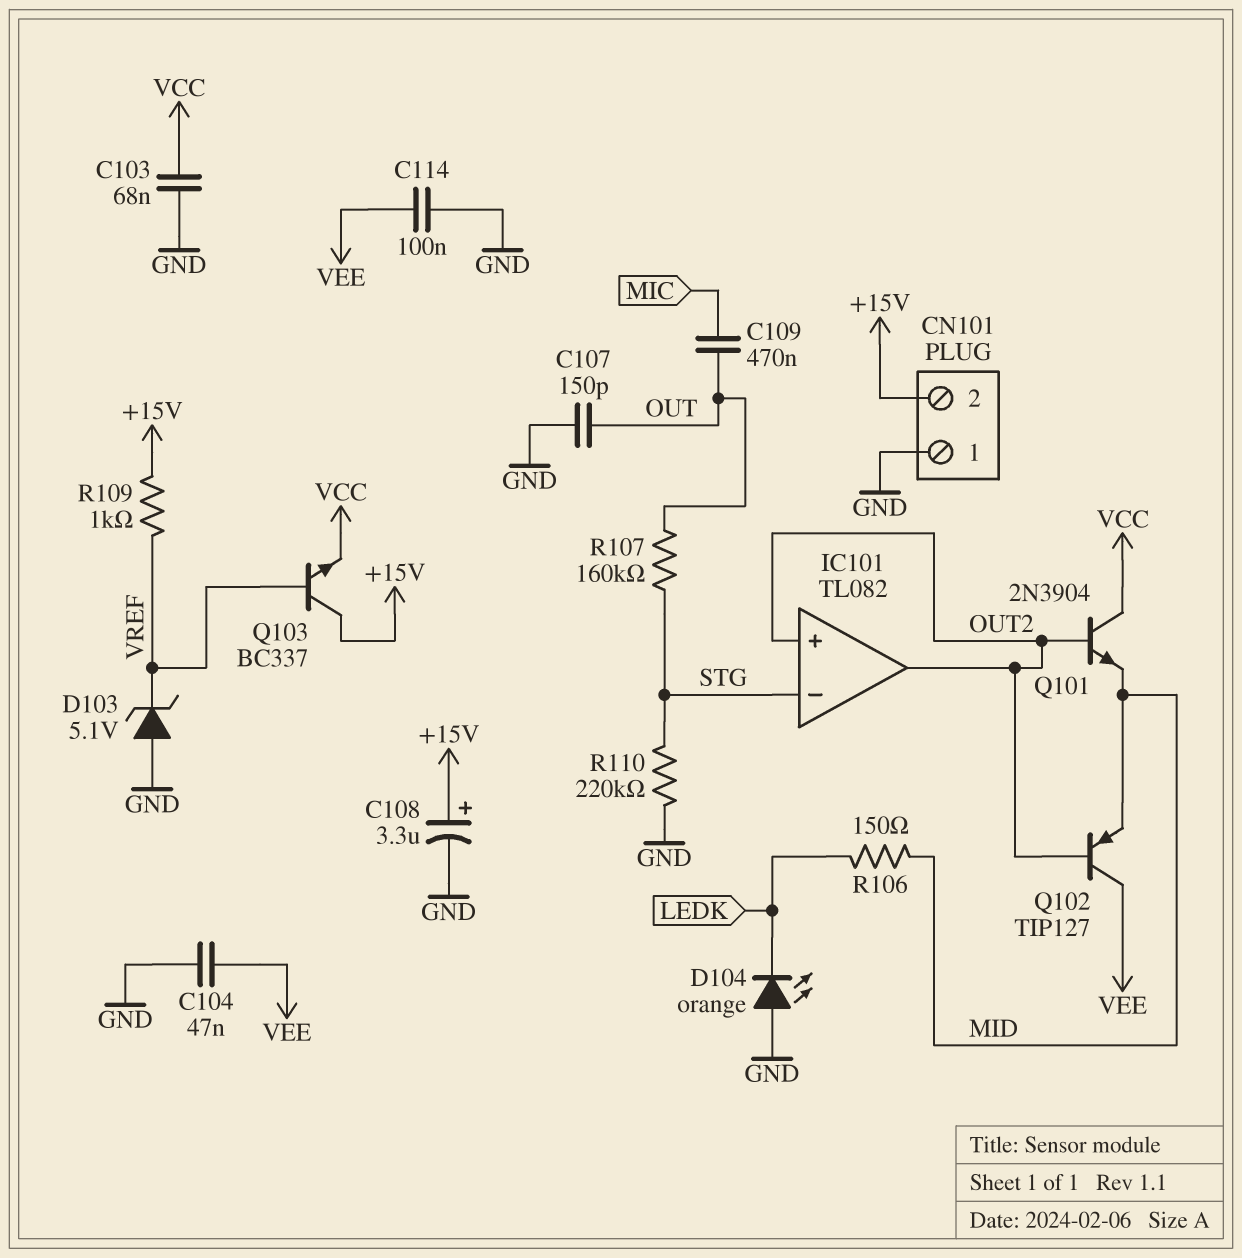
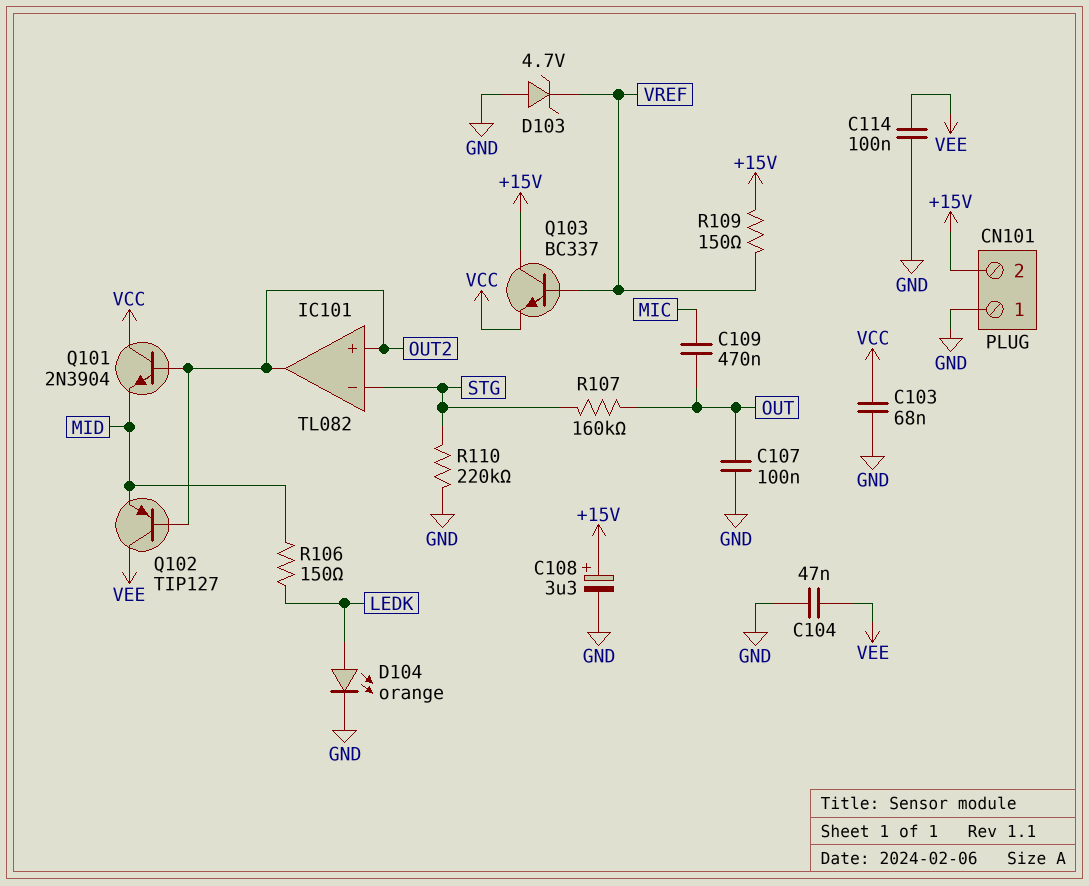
C107: 150pF (GND, OUT) -> 100nF (GND, OUT)
D103: zener 5.1V (A GND, K VREF) -> zener 4.7V (A GND, K VREF)
D104: LED orange (A GND, K LEDK) -> LED orange (A LEDK, K GND)
R109: 1k (+15V, VREF) -> 150 (+15V, VREF)

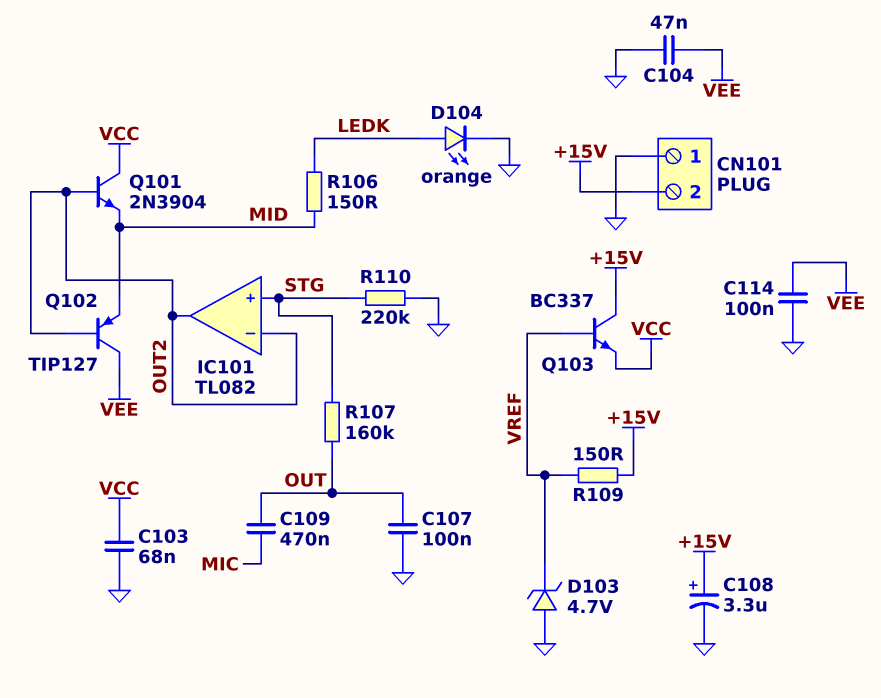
IC101 pin in+: OUT2 -> STG
IC101 pin in-: STG -> OUT2

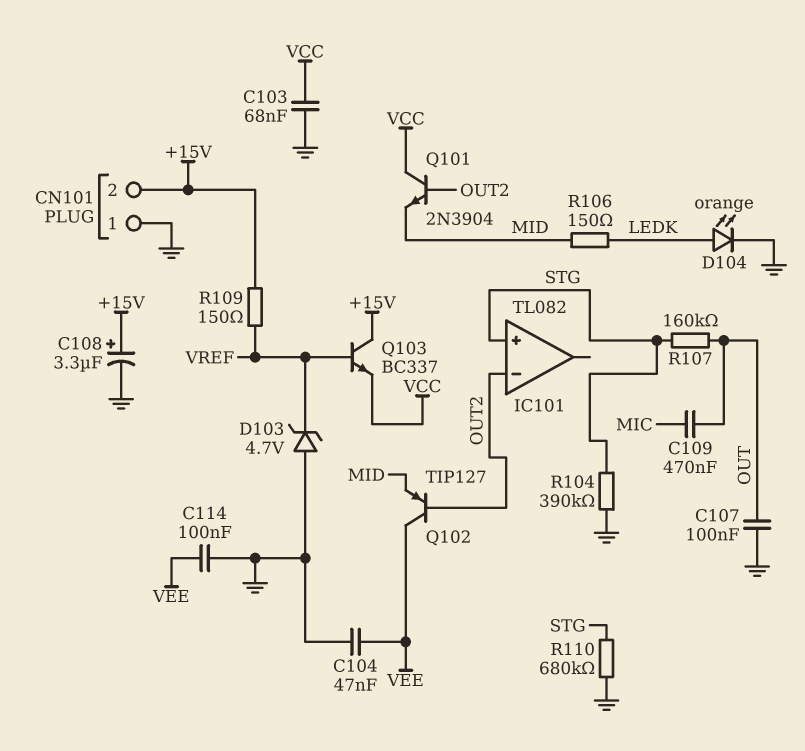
IC101 pin out: OUT2 -> none
R104: none -> 390k (GND, STG)
R110: 220k (GND, STG) -> 680k (GND, STG)

